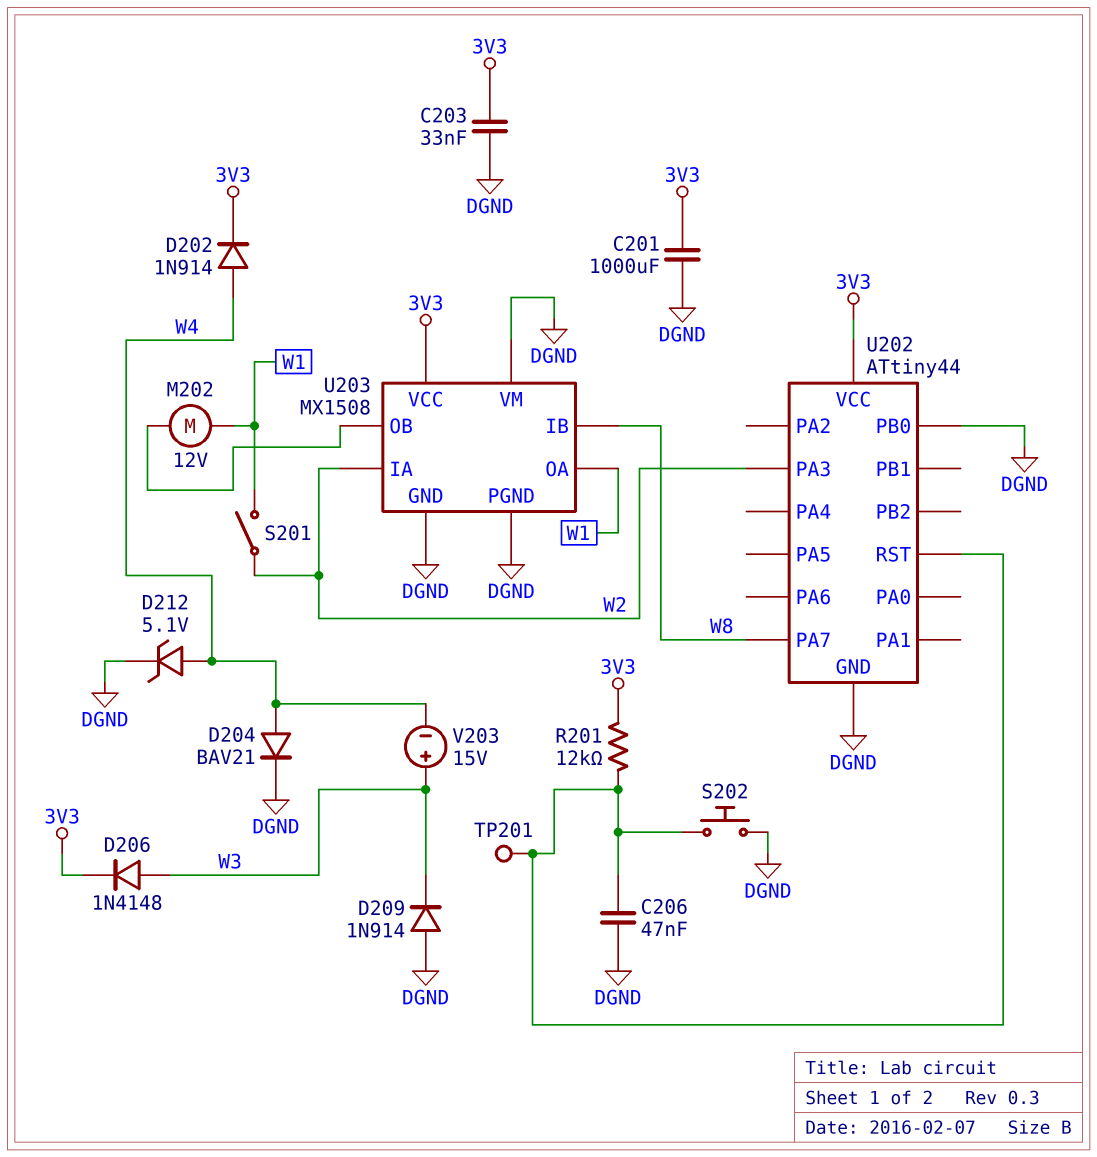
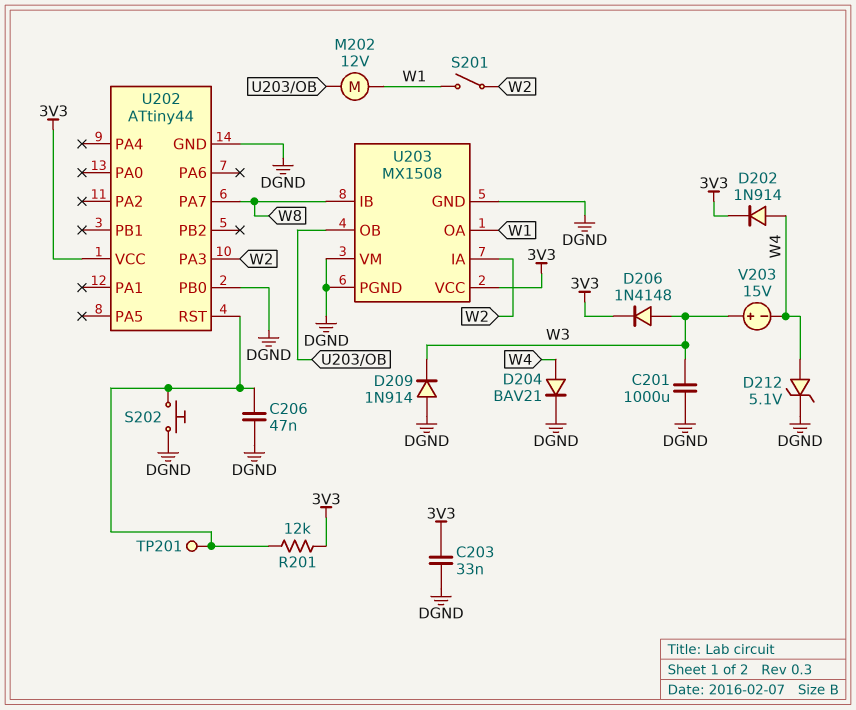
C201: 1000uF (3V3, DGND) -> 1000uF (DGND, W3)

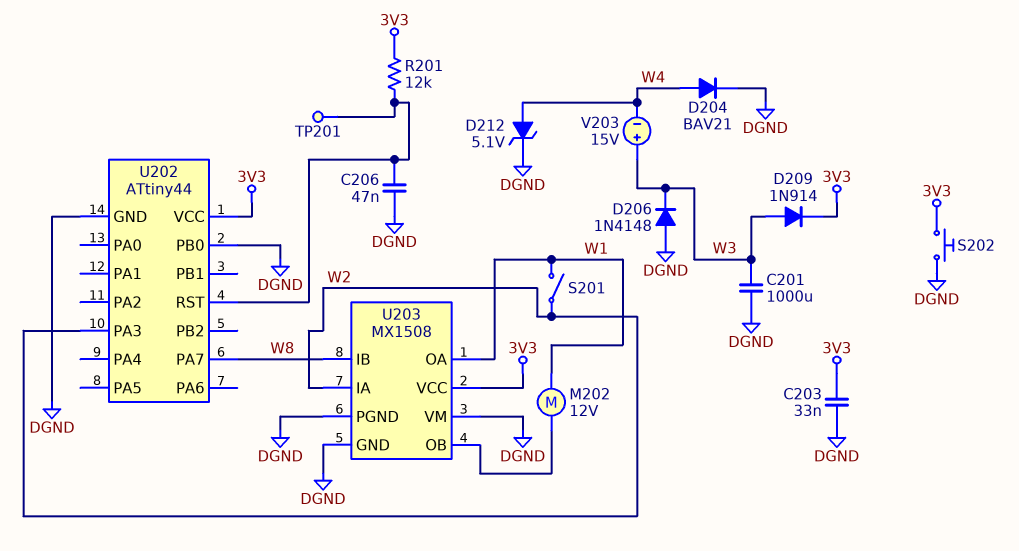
D202: diode 1N914 (A W4, K 3V3) -> none
D206: diode 1N4148 (A W3, K 3V3) -> diode 1N4148 (A DGND, K W3)
D209: diode 1N914 (A DGND, K W3) -> diode 1N914 (A W3, K 3V3)
S202: button (DGND, U202/RST) -> button (3V3, DGND)

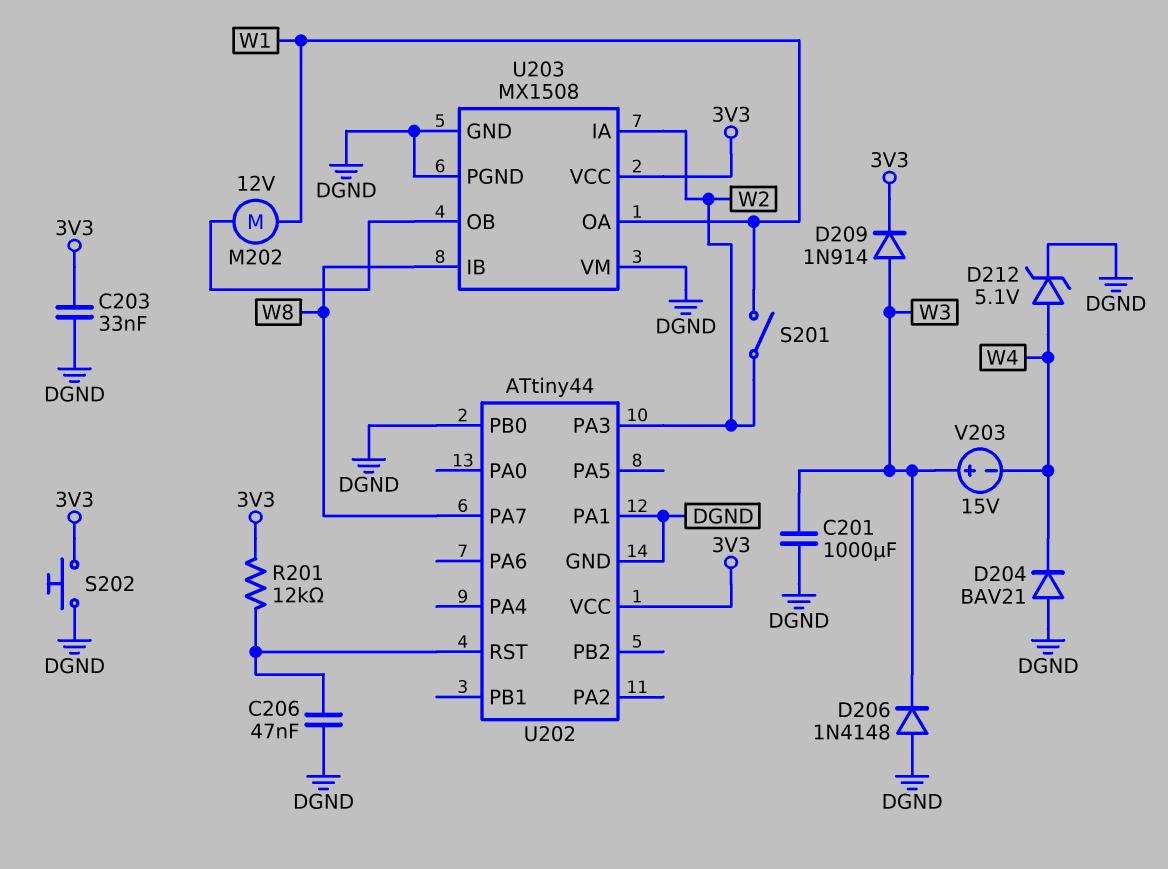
D204: diode BAV21 (A W4, K DGND) -> diode BAV21 (A DGND, K W4)
TP201: test point (U202/RST) -> none
U202 pin PA1: none -> DGND

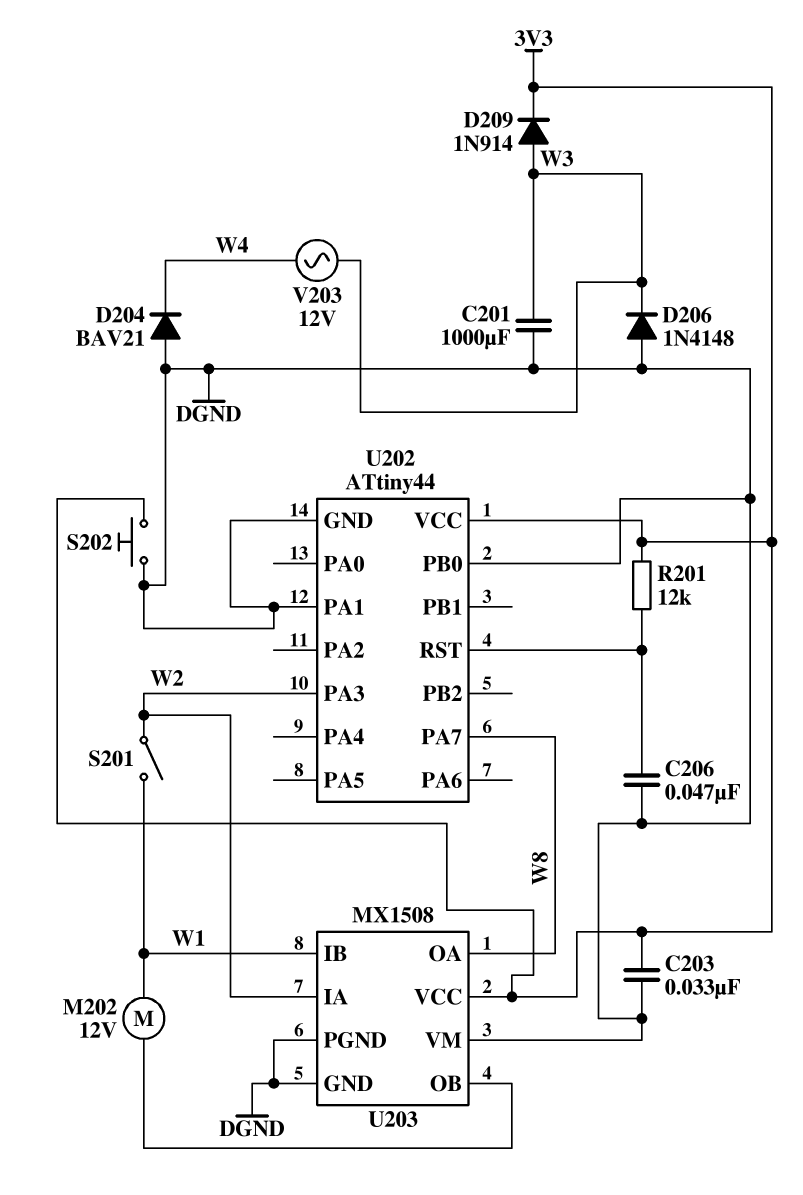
D212: zener 5.1V (A W4, K DGND) -> none
U203 pin IB: W8 -> W1
U203 pin OA: W1 -> W8
V203: 15V (plus W3, minus W4) -> AC 12V (W3, W4)

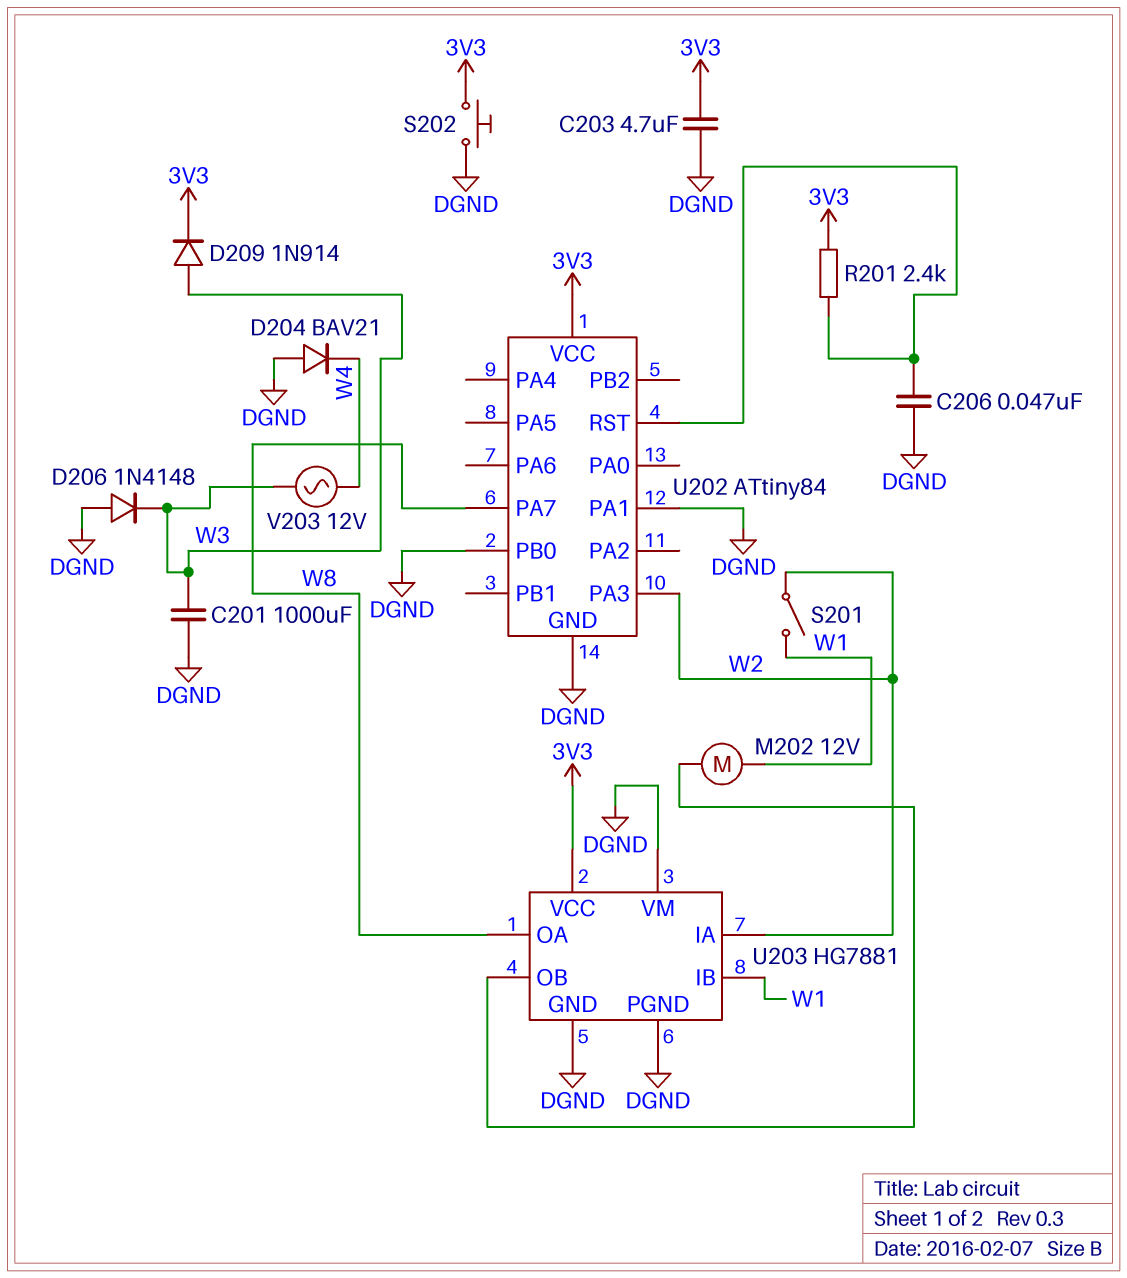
C203: 33nF (3V3, DGND) -> 4.7uF (3V3, DGND)
R201: 12k (3V3, U202/RST) -> 2.4k (3V3, U202/RST)
U202: ATtiny44 -> ATtiny84
U203: MX1508 -> HG7881

